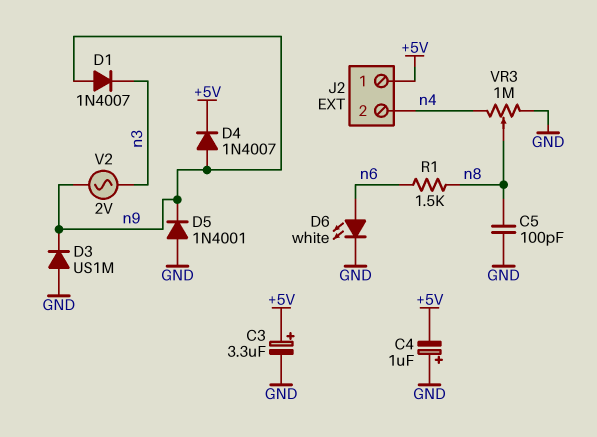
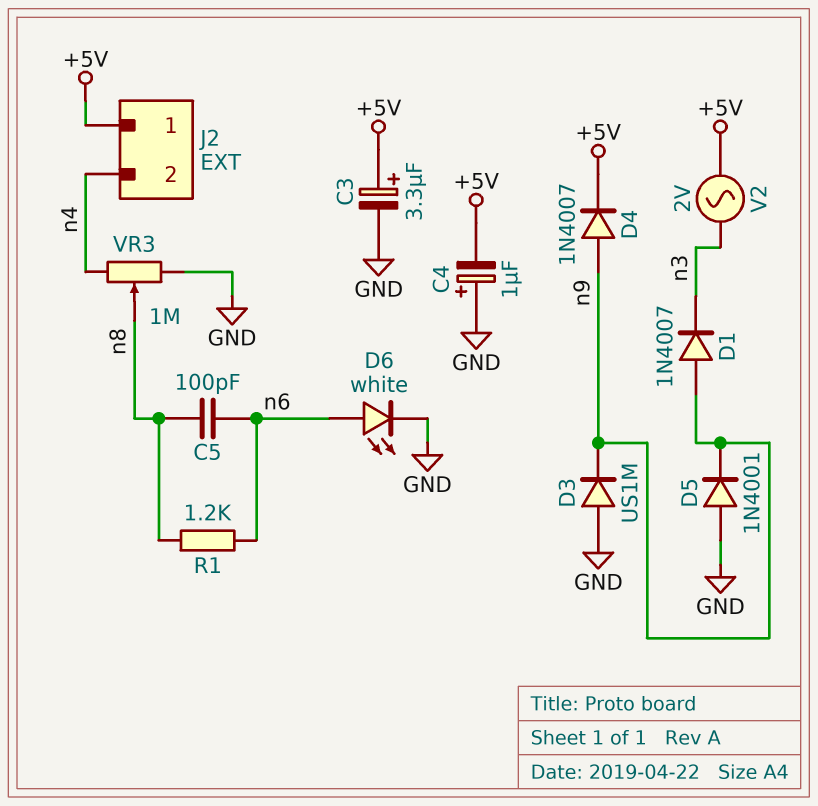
C5: 100pF (GND, n8) -> 100pF (n6, n8)
R1: 1.5k (n6, n8) -> 1.2k (n6, n8)
V2: AC 2V (n3, n9) -> AC 2V (+5V, n3)

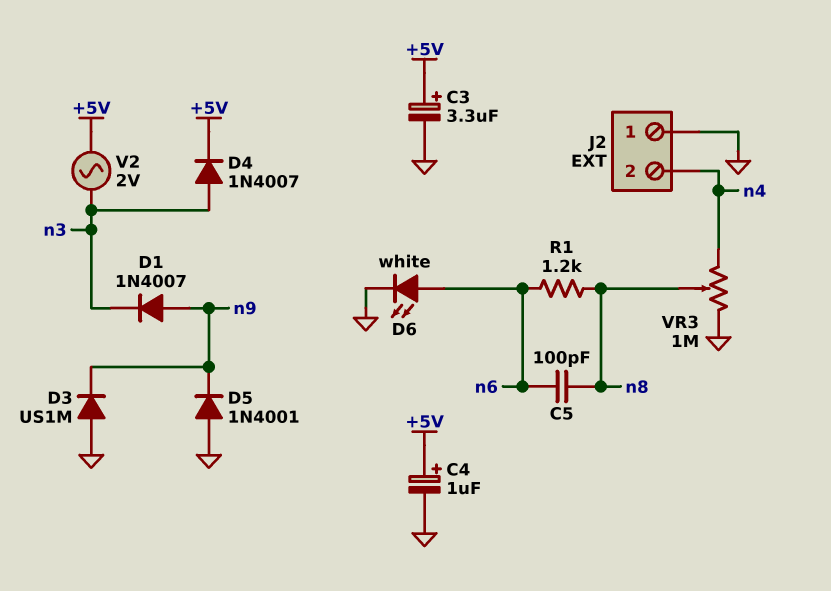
C4: 1uF (plus GND, minus +5V) -> 1uF (plus +5V, minus GND)
D4: diode 1N4007 (A n9, K +5V) -> diode 1N4007 (A n3, K +5V)
J2 pin 1: +5V -> GND

